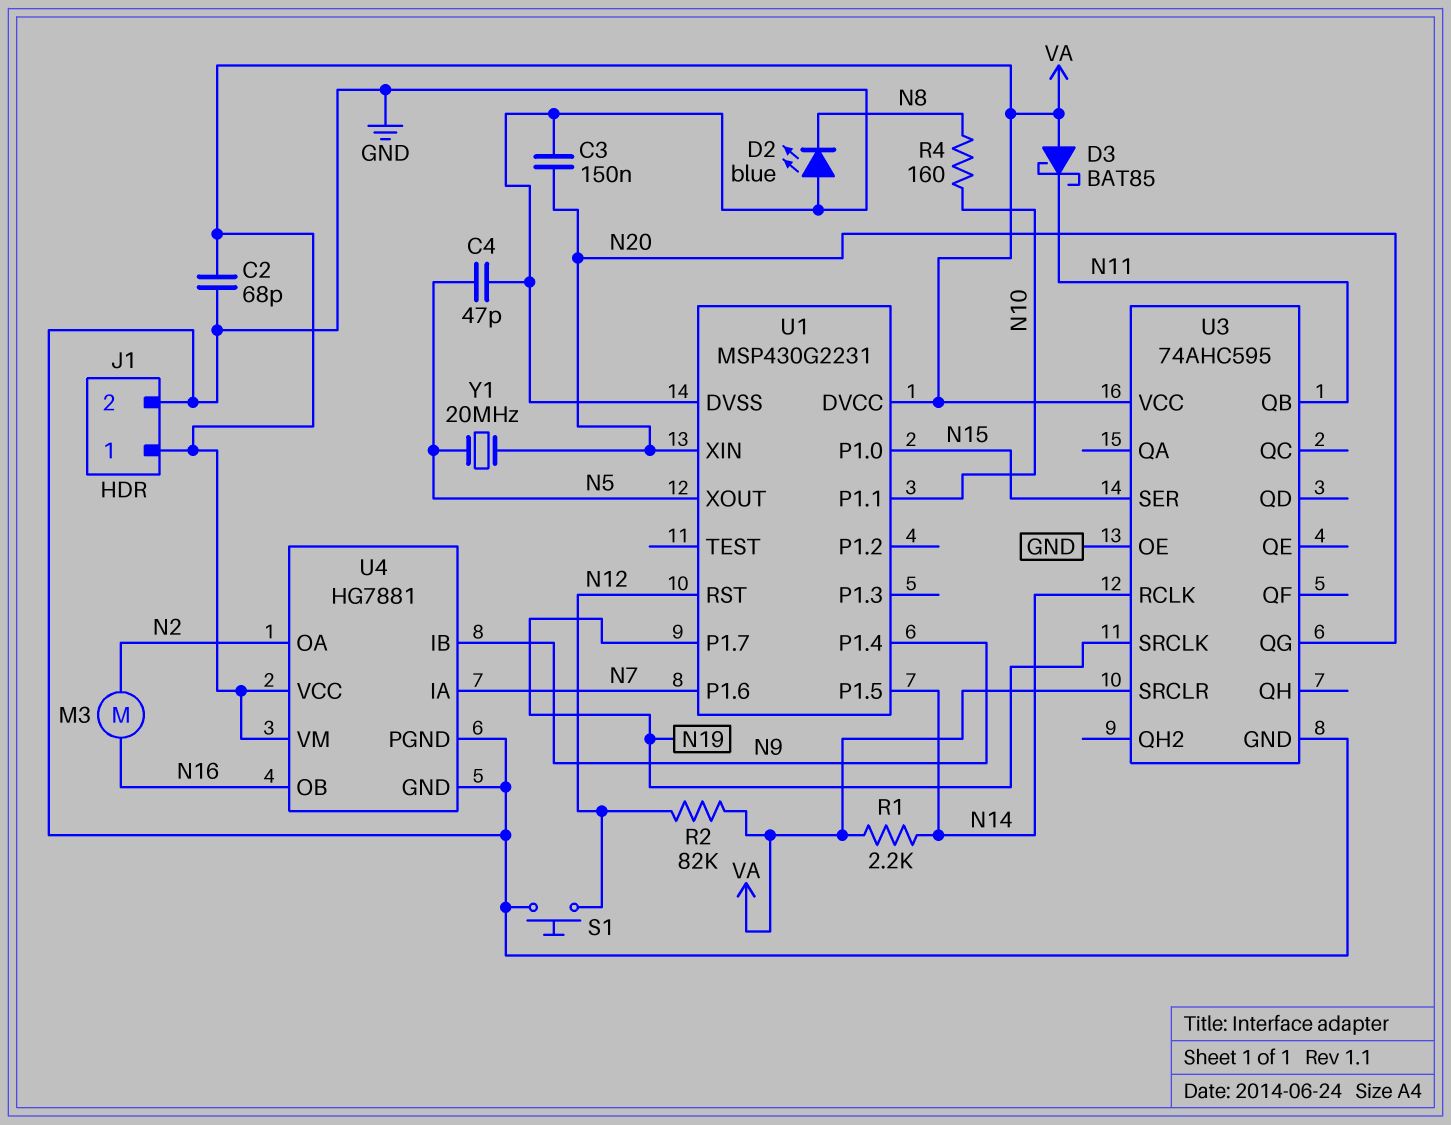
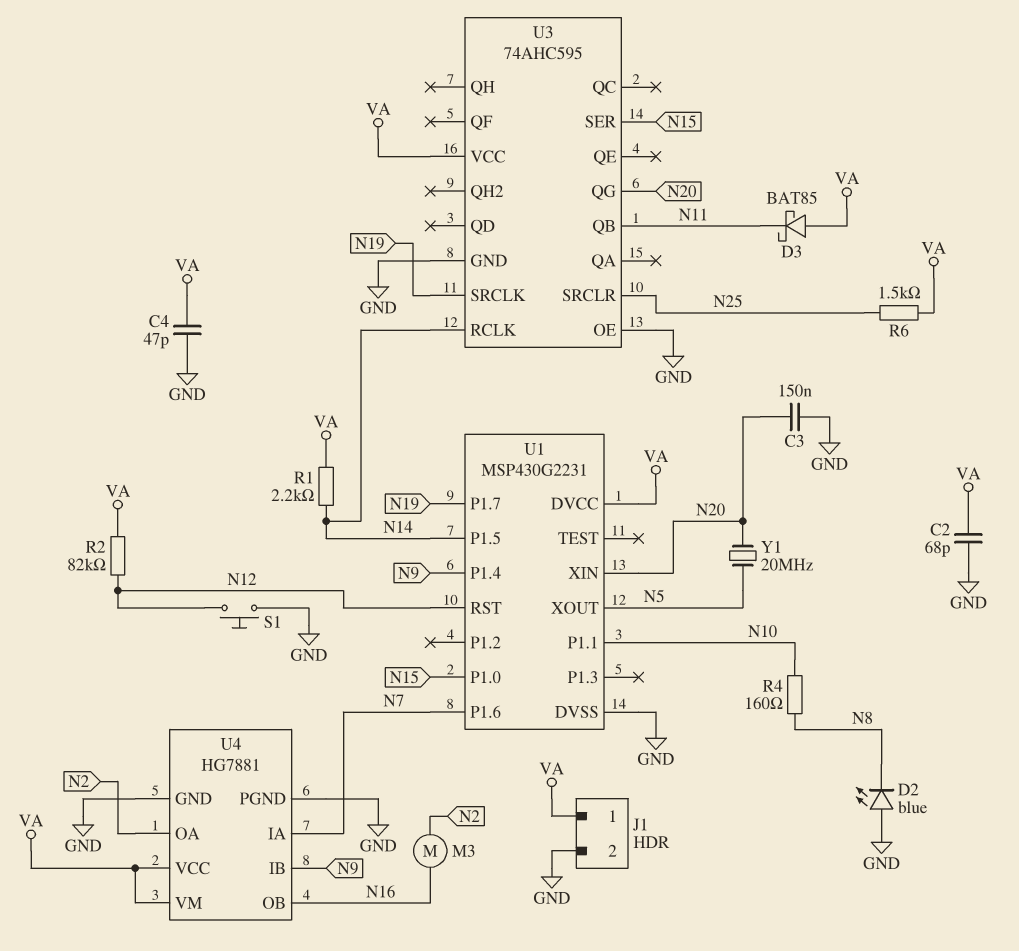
C4: 47pF (GND, N5) -> 47pF (GND, VA)
R6: none -> 1.5k (N25, VA)
U3 pin SRCLR: VA -> N25

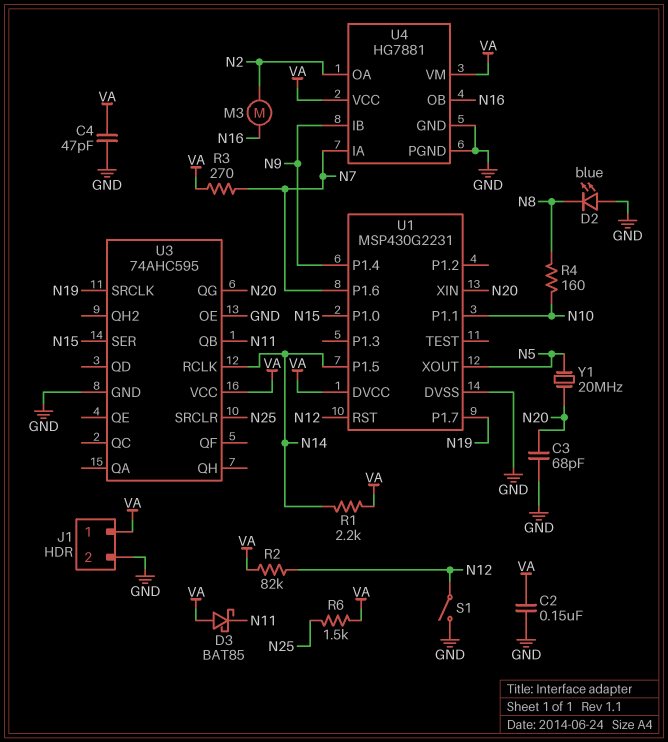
C2: 68pF (GND, VA) -> 150nF (GND, VA)
C3: 150nF (GND, N20) -> 68pF (GND, N20)
R3: none -> 270 (N7, VA)
S1: button (GND, N12) -> switch (GND, N12)

